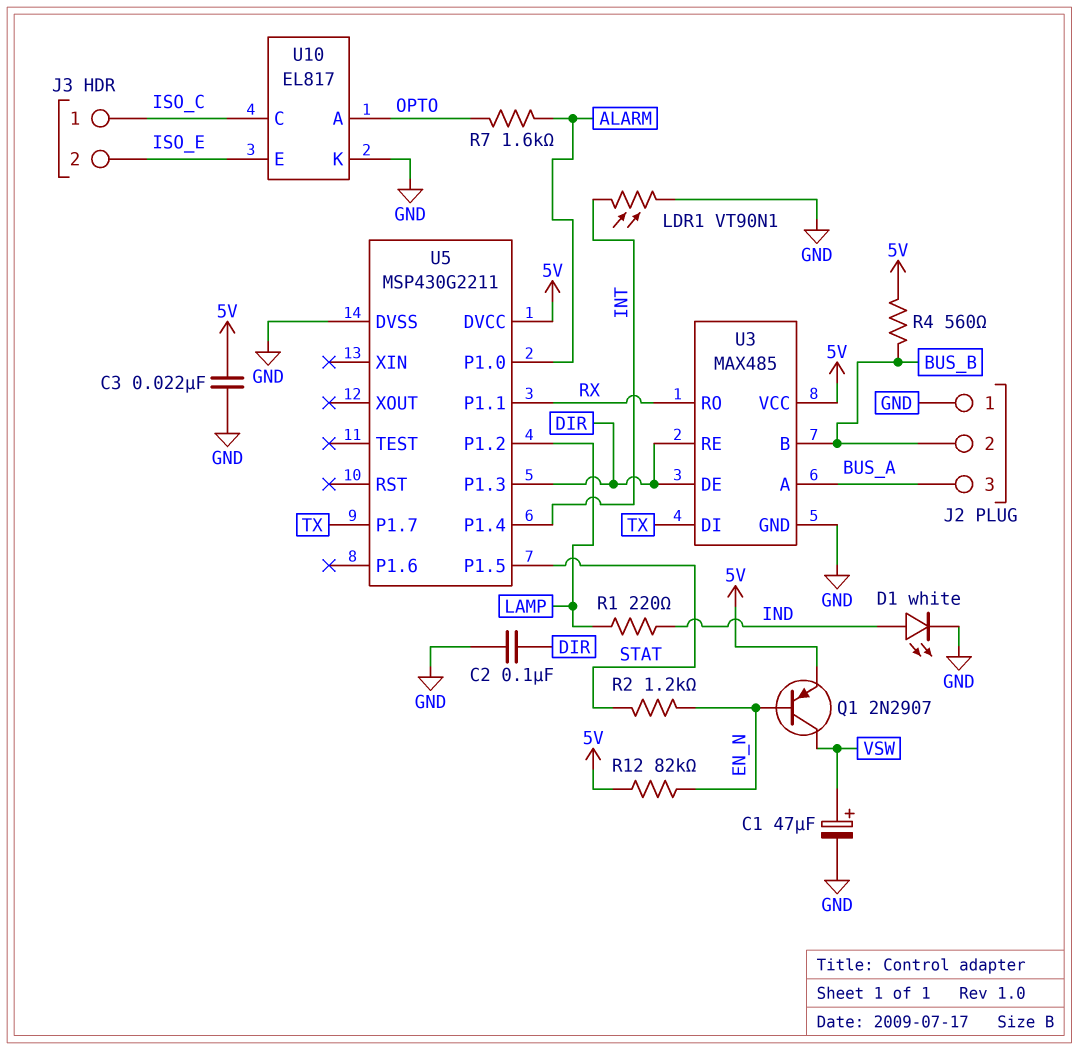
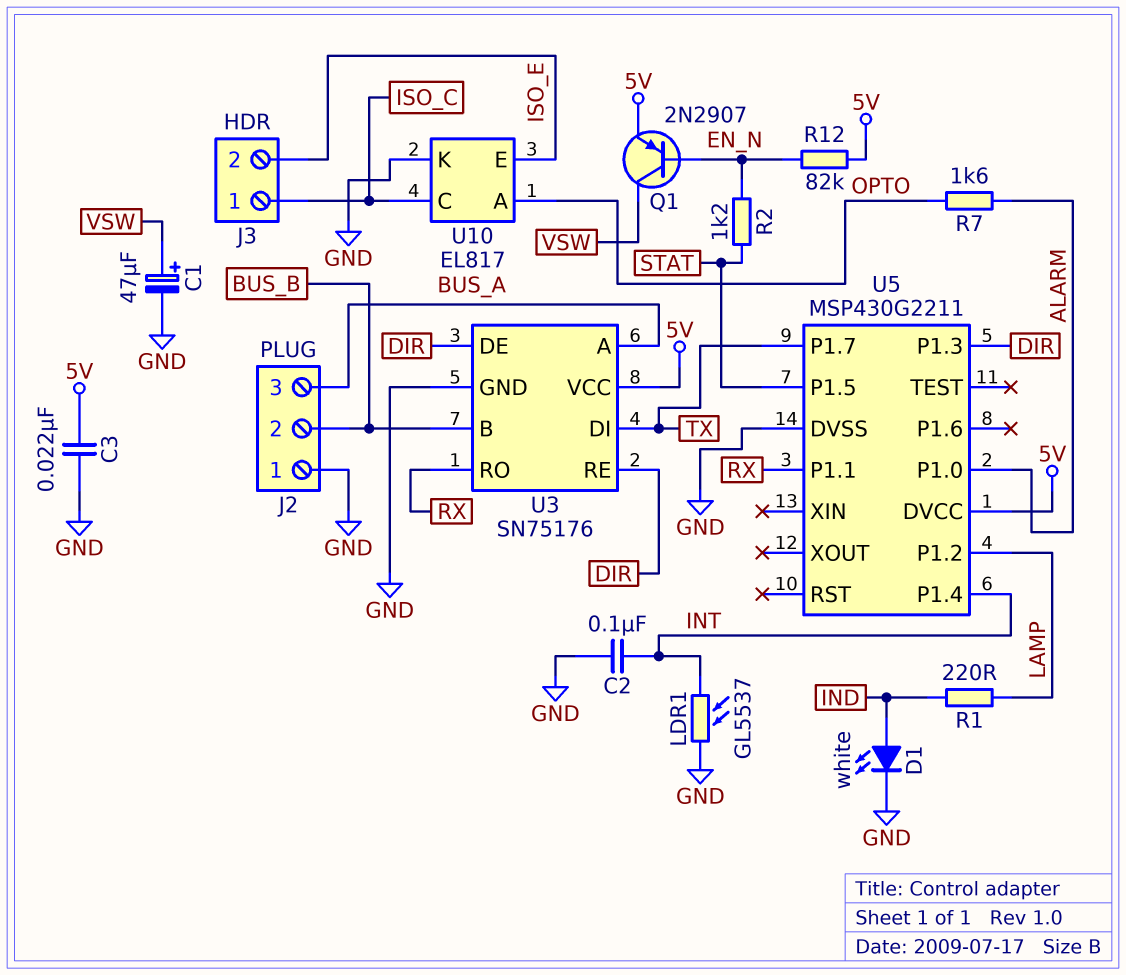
C2: 100nF (DIR, GND) -> 100nF (GND, INT)
LDR1: VT90N1 (GND, INT) -> GL5537 (GND, INT)
R4: 560 (5V, BUS_B) -> none
U3: MAX485 -> SN75176

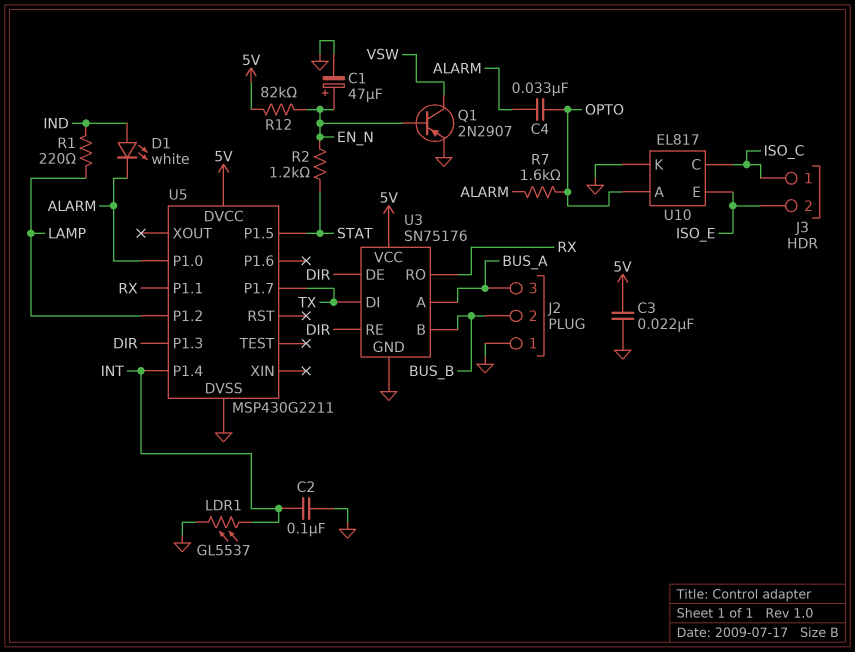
C1: 47uF (plus VSW, minus GND) -> 47uF (plus EN_N, minus GND)
C4: none -> 33nF (ALARM, OPTO)
D1: LED white (A IND, K GND) -> LED white (A IND, K ALARM)
Q1: PNP 2N2907 (B EN_N, C VSW, E 5V) -> PNP 2N2907 (B EN_N, C VSW, E GND)

